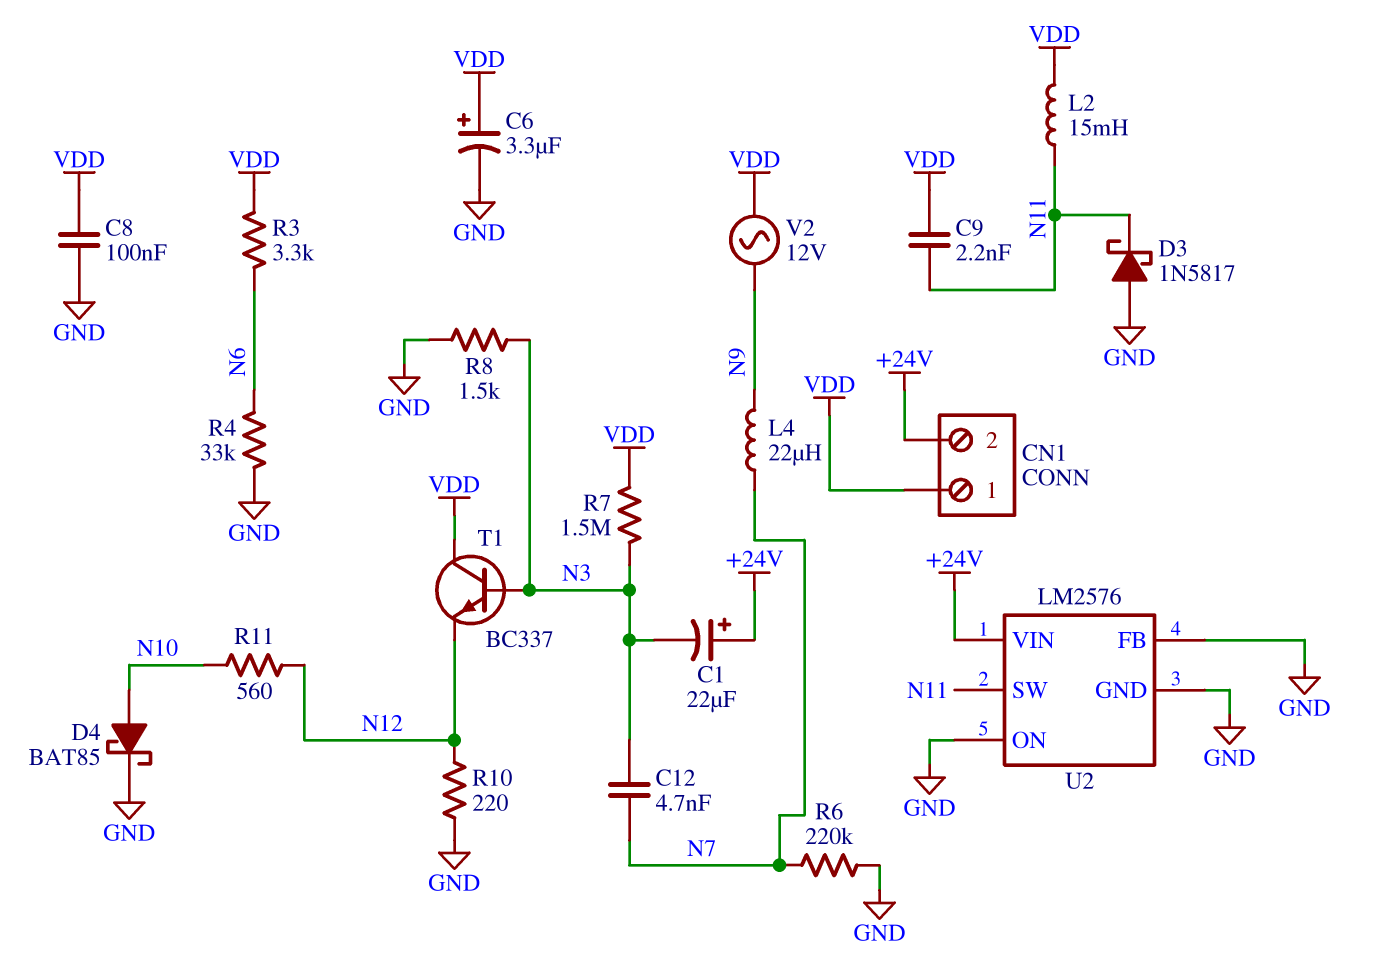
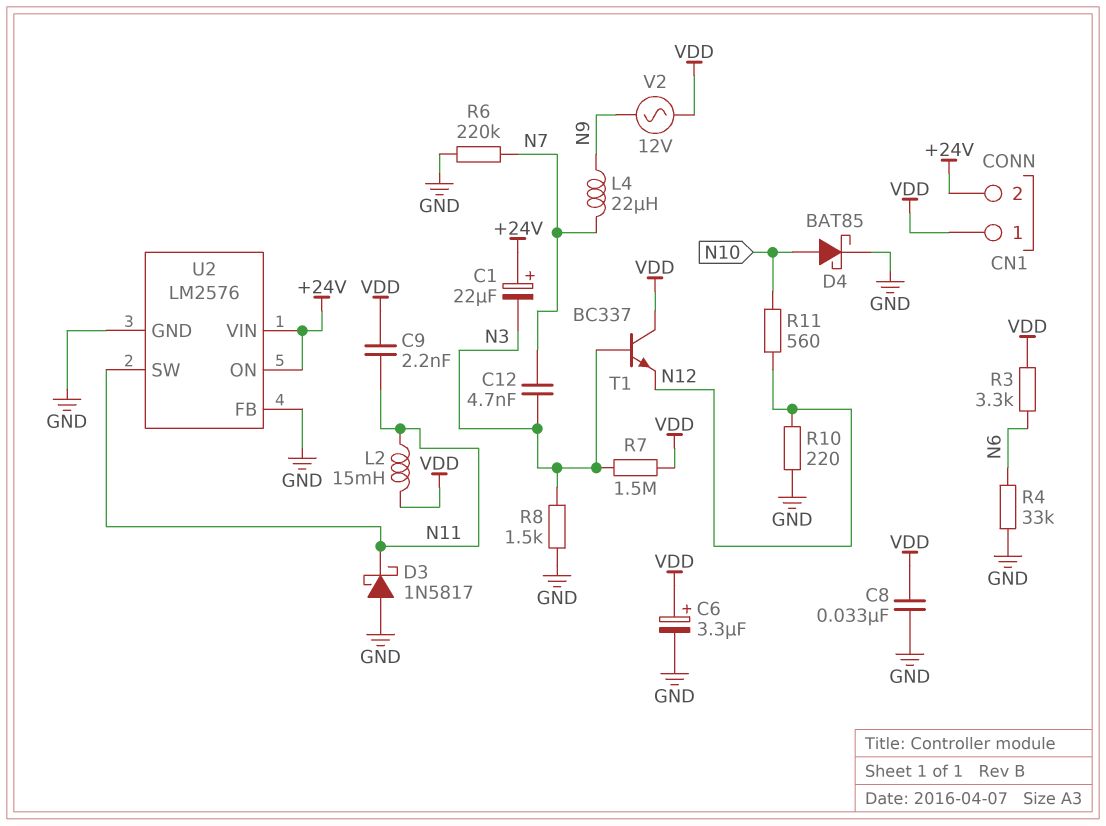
C8: 100nF (GND, VDD) -> 33nF (GND, VDD)
U2 pin ON: GND -> +24V

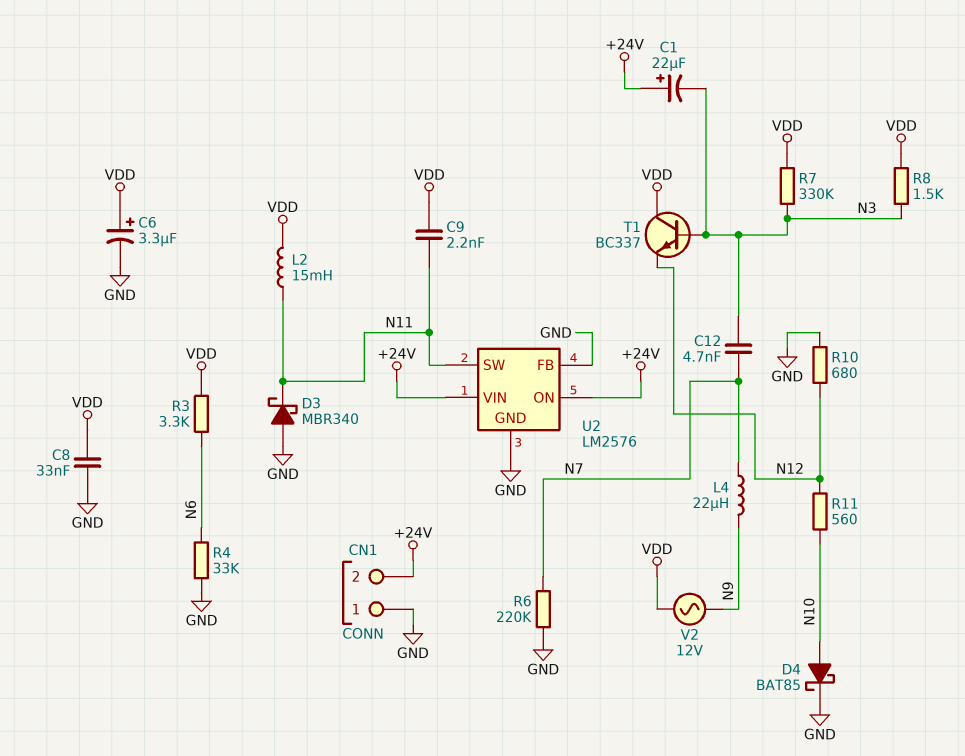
CN1 pin 1: VDD -> GND
D3: schottky 1N5817 (A GND, K N11) -> schottky MBR340 (A GND, K N11)
R7: 1.5M (N3, VDD) -> 330k (N3, VDD)
R8: 1.5k (GND, N3) -> 1.5k (N3, VDD)
R10: 220 (GND, N12) -> 680 (GND, N12)

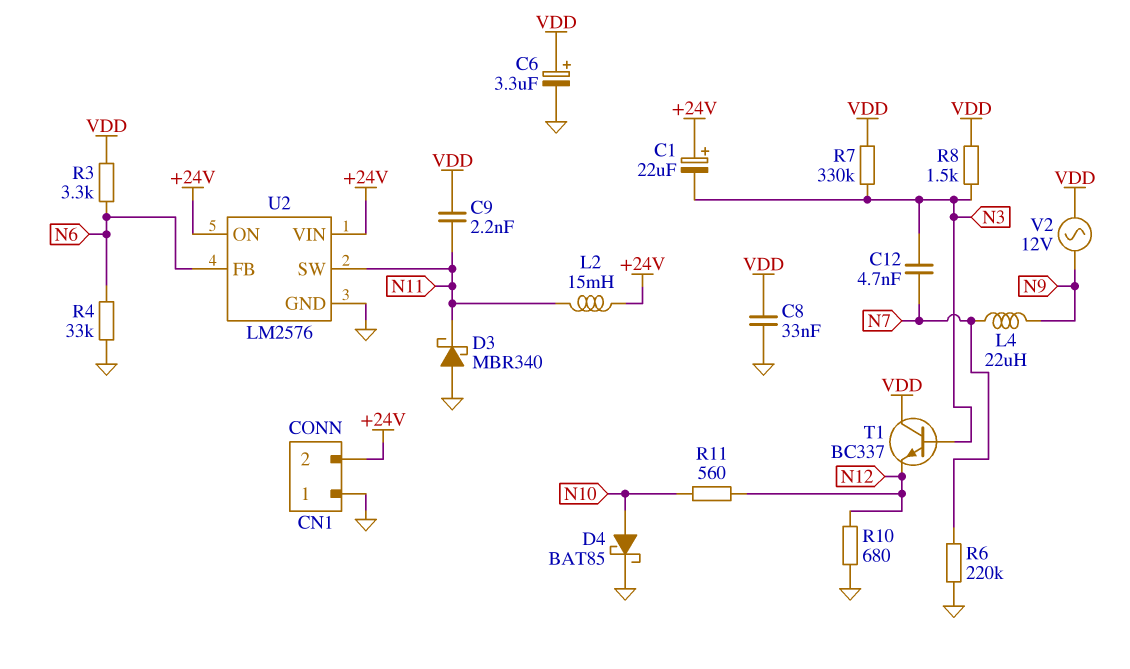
L2: 15mH (N11, VDD) -> 15mH (+24V, N11)
U2 pin FB: GND -> N6

